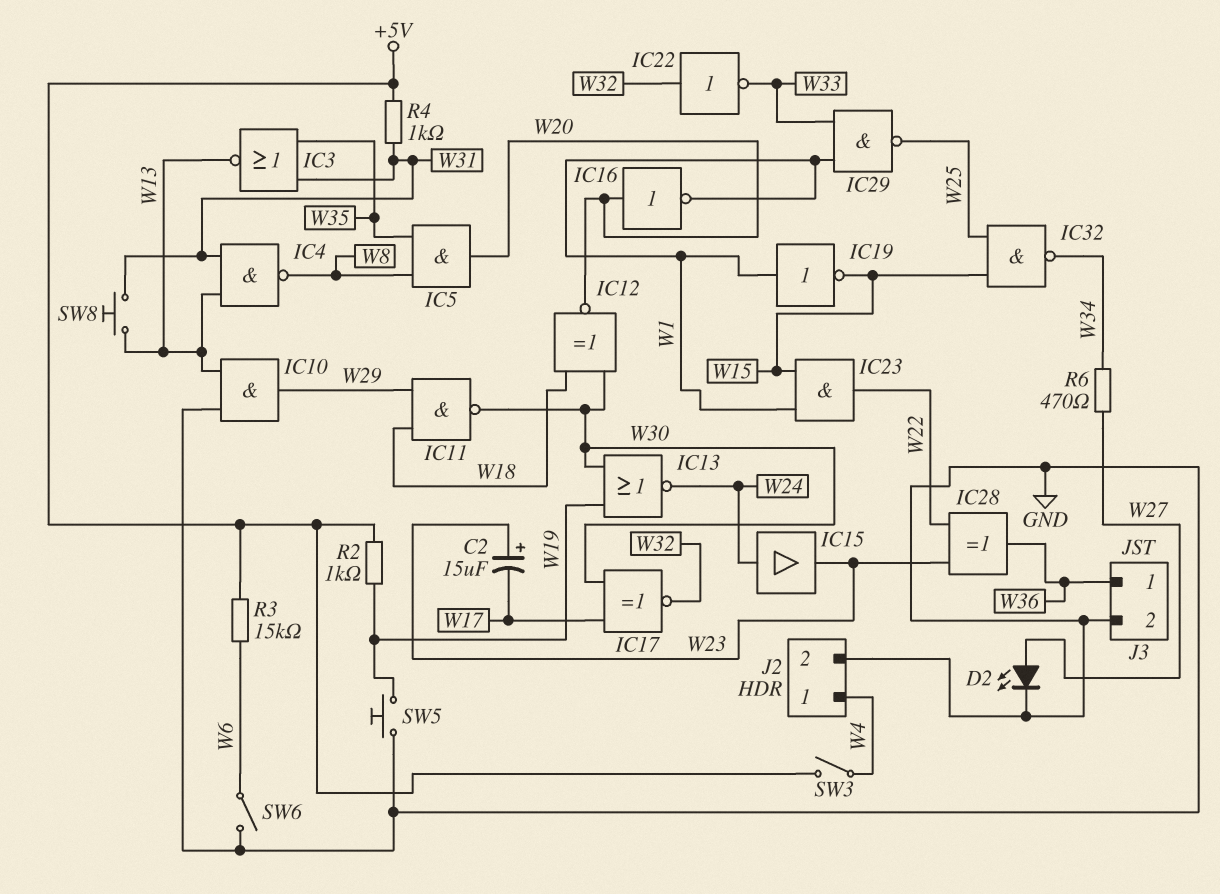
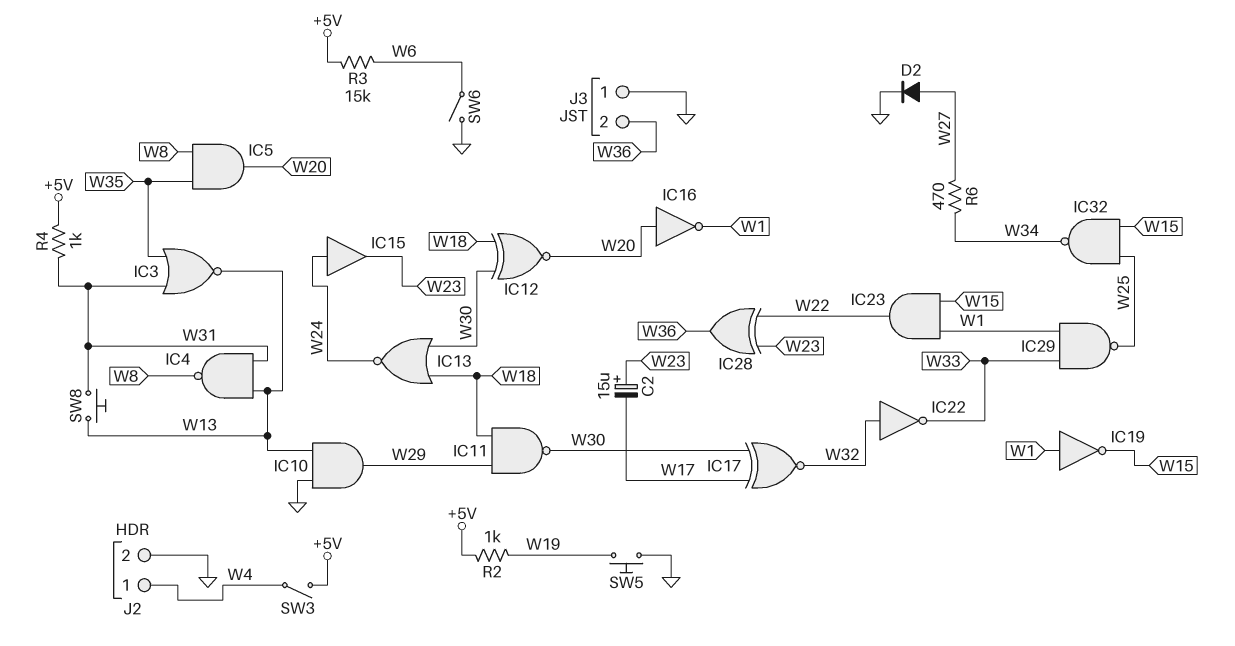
D2: LED (A W27, K GND) -> diode (A W27, K GND)
IC13: NOR (in W19, in W30, out W24) -> NOR (in W18, in W30, out W24)
J3 pin 1: W36 -> GND
J3 pin 2: GND -> W36

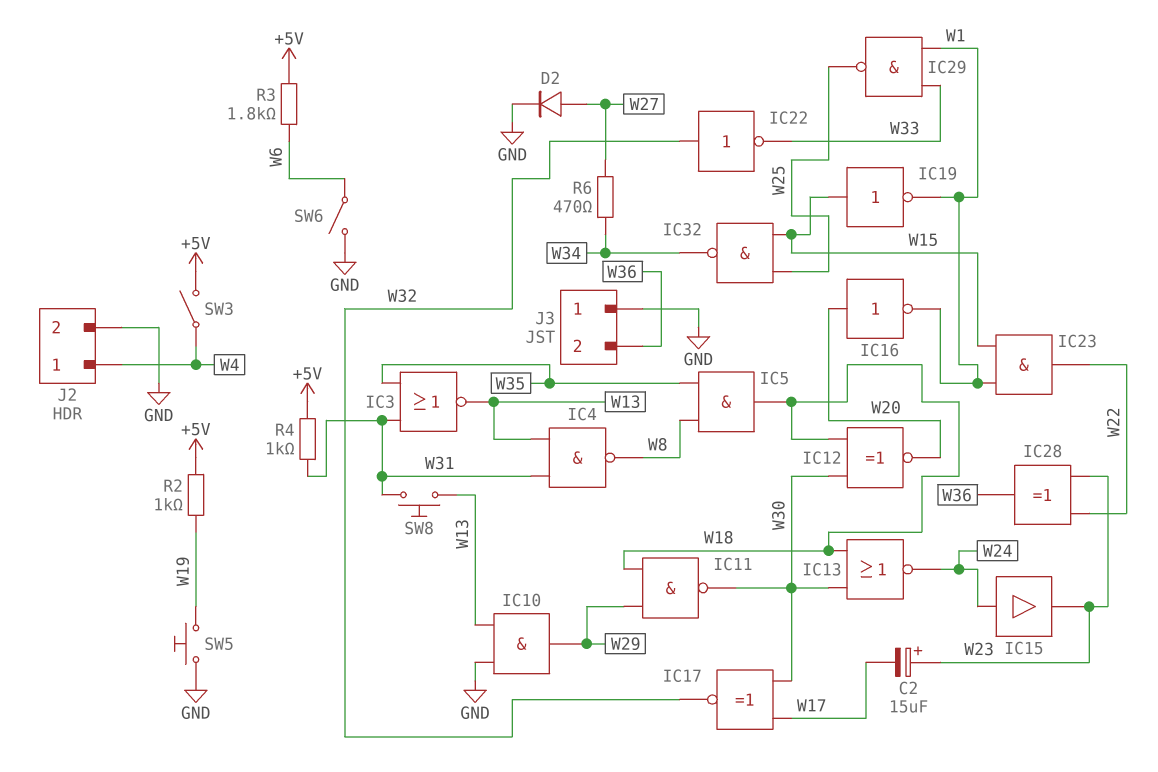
IC5: AND (in W8, in W35, out W20) -> AND (in W8, in W35, out W18)
IC19: NOT (in W1, out W15) -> NOT (in W15, out W1)
R3: 15k (+5V, W6) -> 1.8k (+5V, W6)

